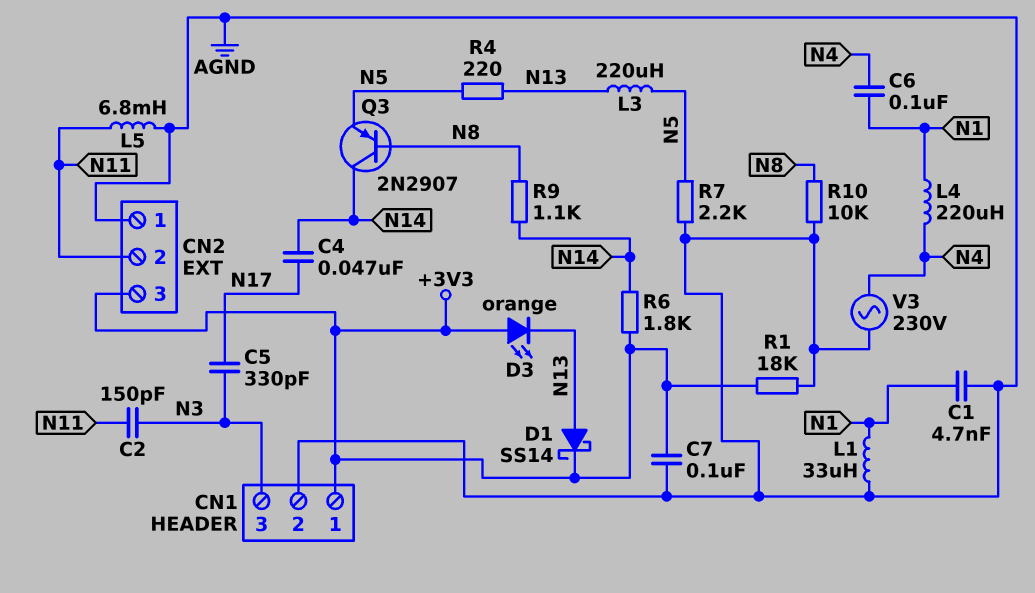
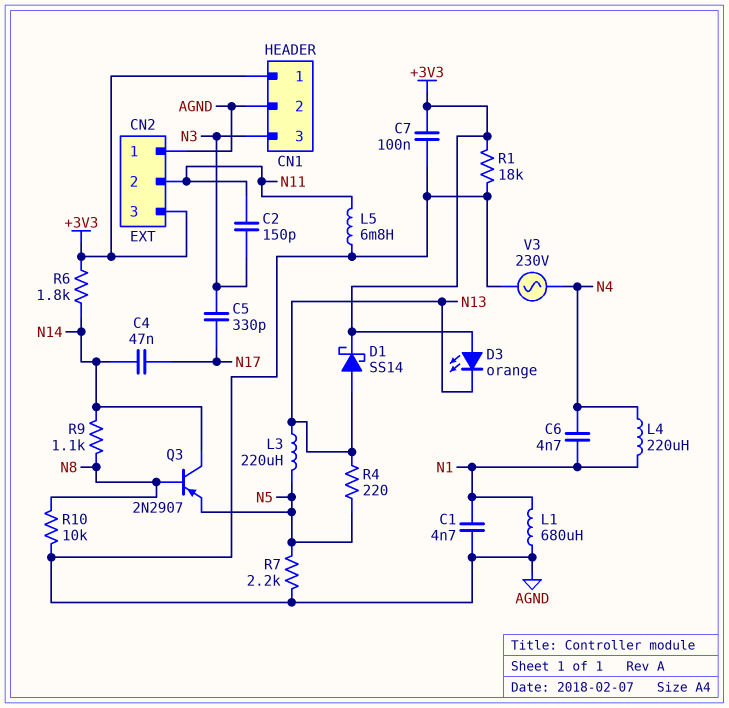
C6: 100nF (N1, N4) -> 4.7nF (N1, N4)
L1: 33uH (AGND, N1) -> 680uH (AGND, N1)

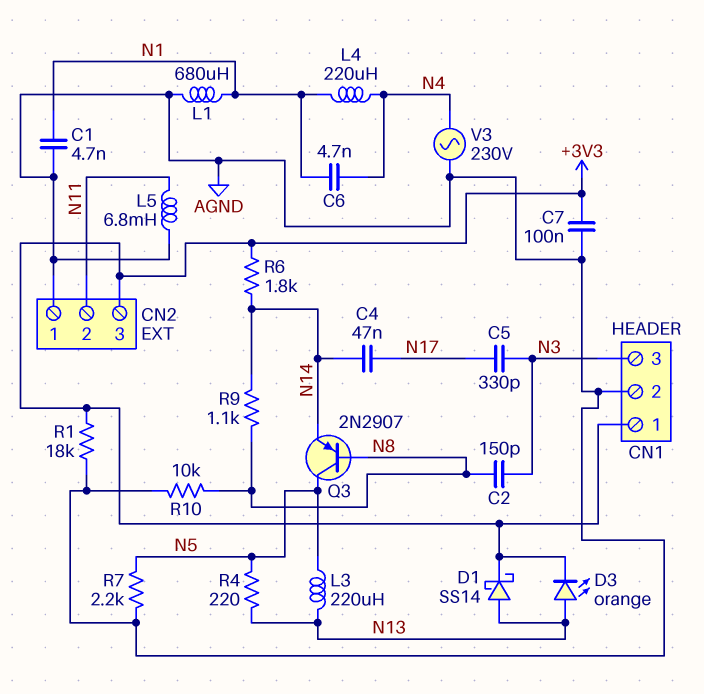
C2: 150pF (N3, N11) -> 150pF (N3, N8)
D3: LED orange (A +3V3, K N13) -> LED orange (A N13, K +3V3)
Q3: PNP 2N2907 (B N8, C N14, E N5) -> PNP 2N2907 (B N8, C N5, E N14)

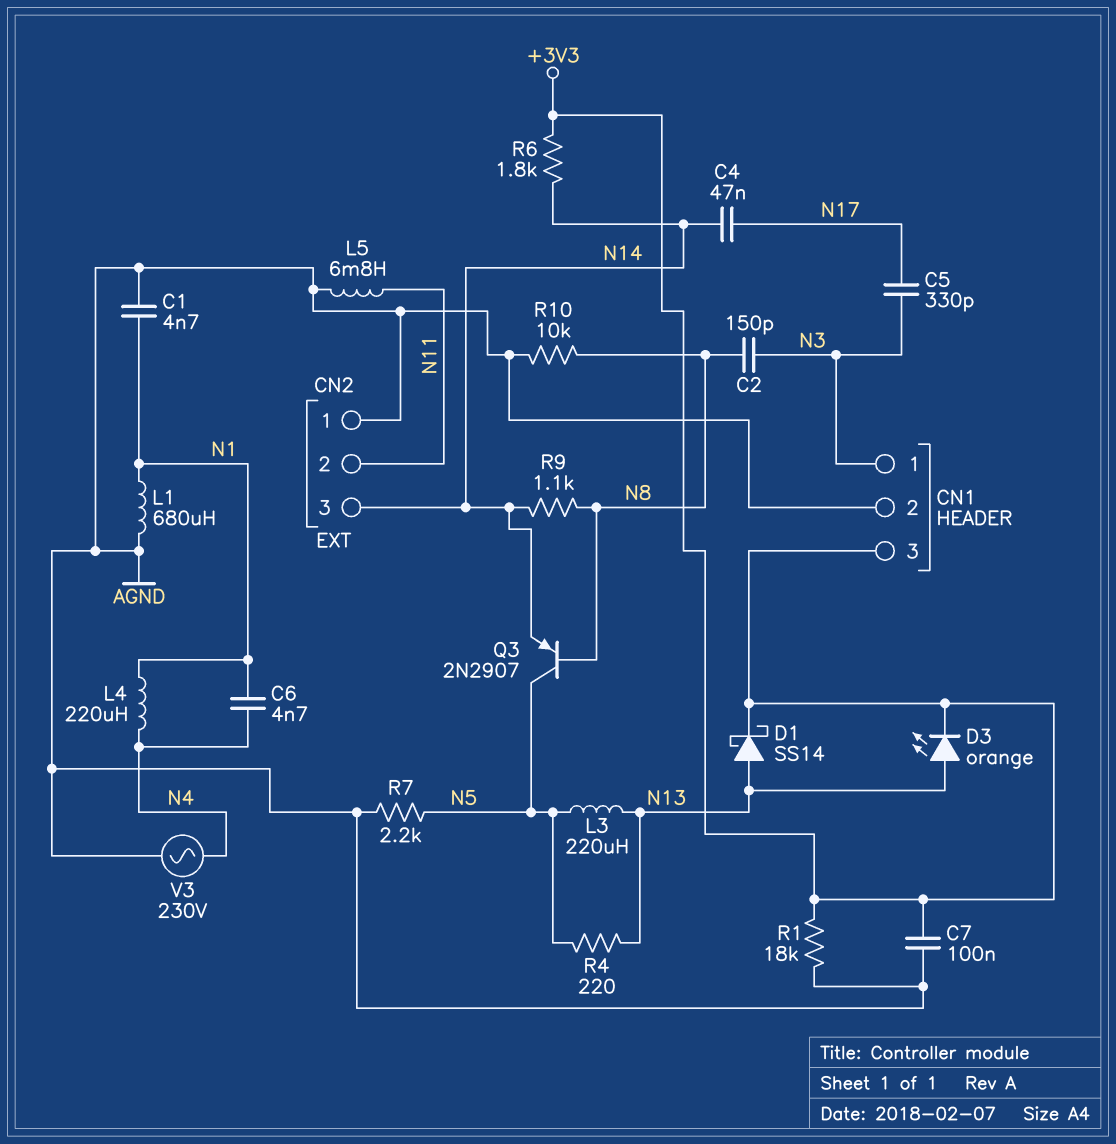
CN1 pin 1: +3V3 -> N3
CN1 pin 3: N3 -> +3V3
CN2 pin 3: +3V3 -> N14

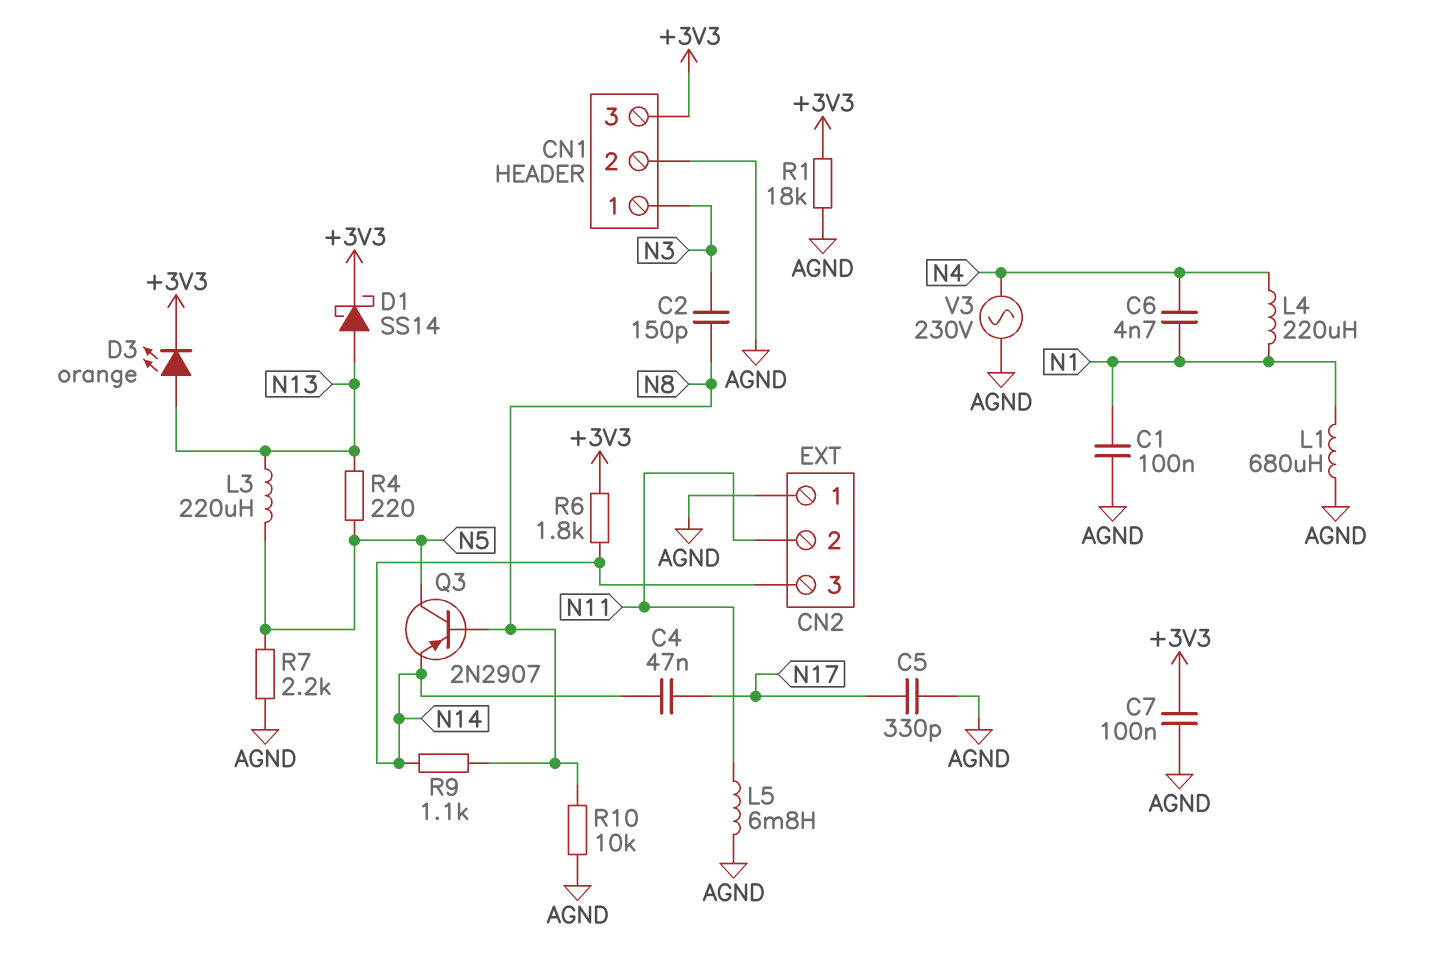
C1: 4.7nF (AGND, N1) -> 100nF (AGND, N1)
C5: 330pF (N3, N17) -> 330pF (AGND, N17)

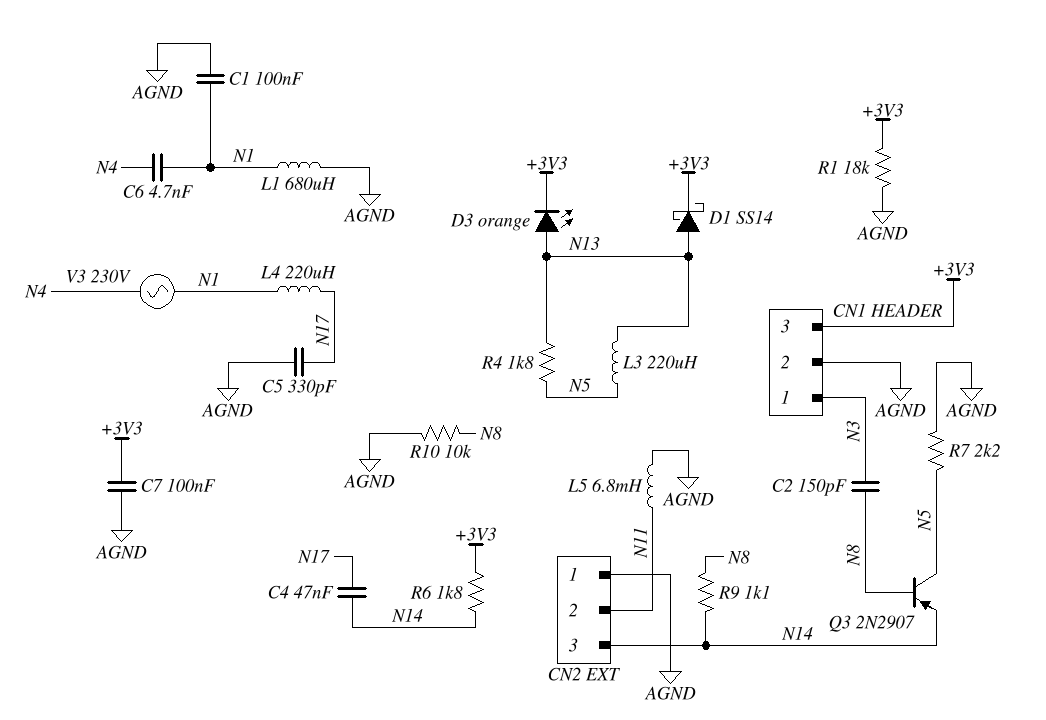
L4: 220uH (N1, N4) -> 220uH (N1, N17)
R4: 220 (N5, N13) -> 1.8k (N5, N13)
V3: AC 230V (AGND, N4) -> AC 230V (N1, N4)

